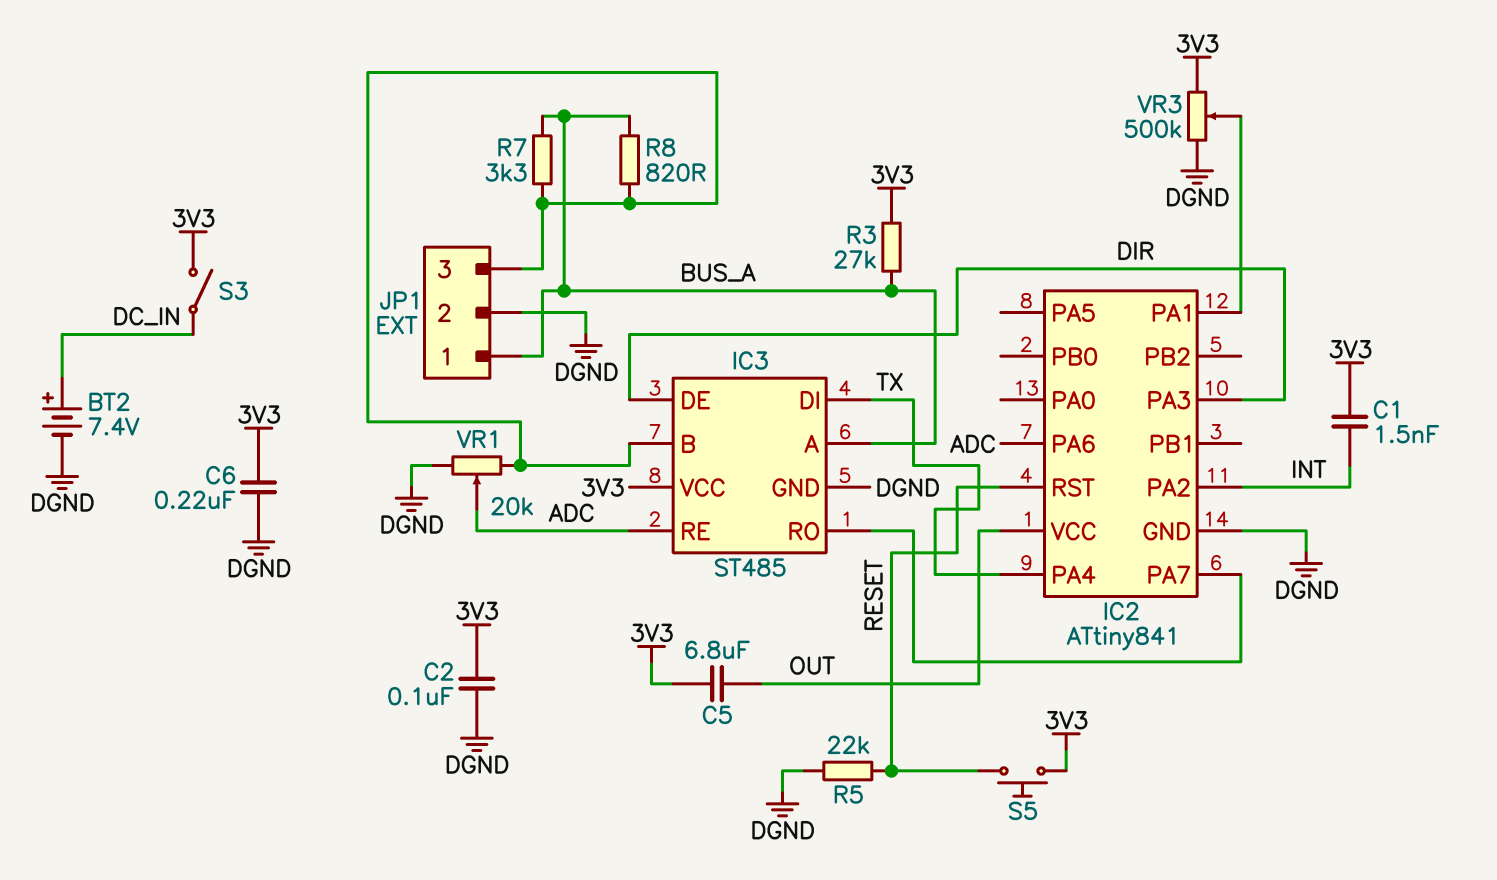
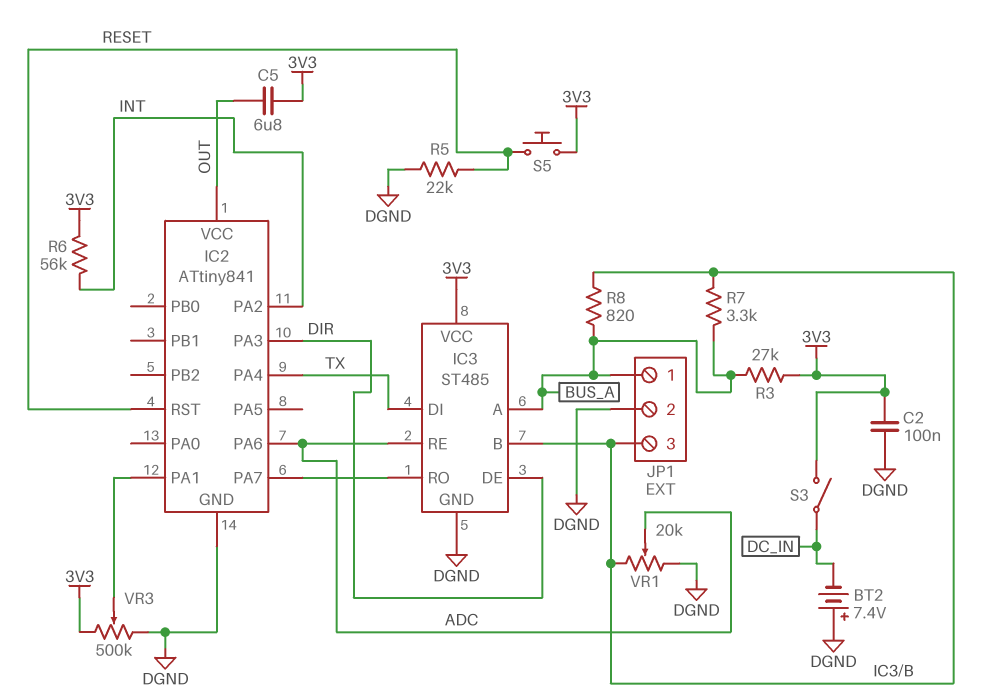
BT2: 7.4V (plus DC_IN, minus DGND) -> 7.4V (plus DGND, minus DC_IN)
C1: 1.5nF (3V3, INT) -> none
C6: 220nF (3V3, DGND) -> none
R6: none -> 56k (3V3, INT)

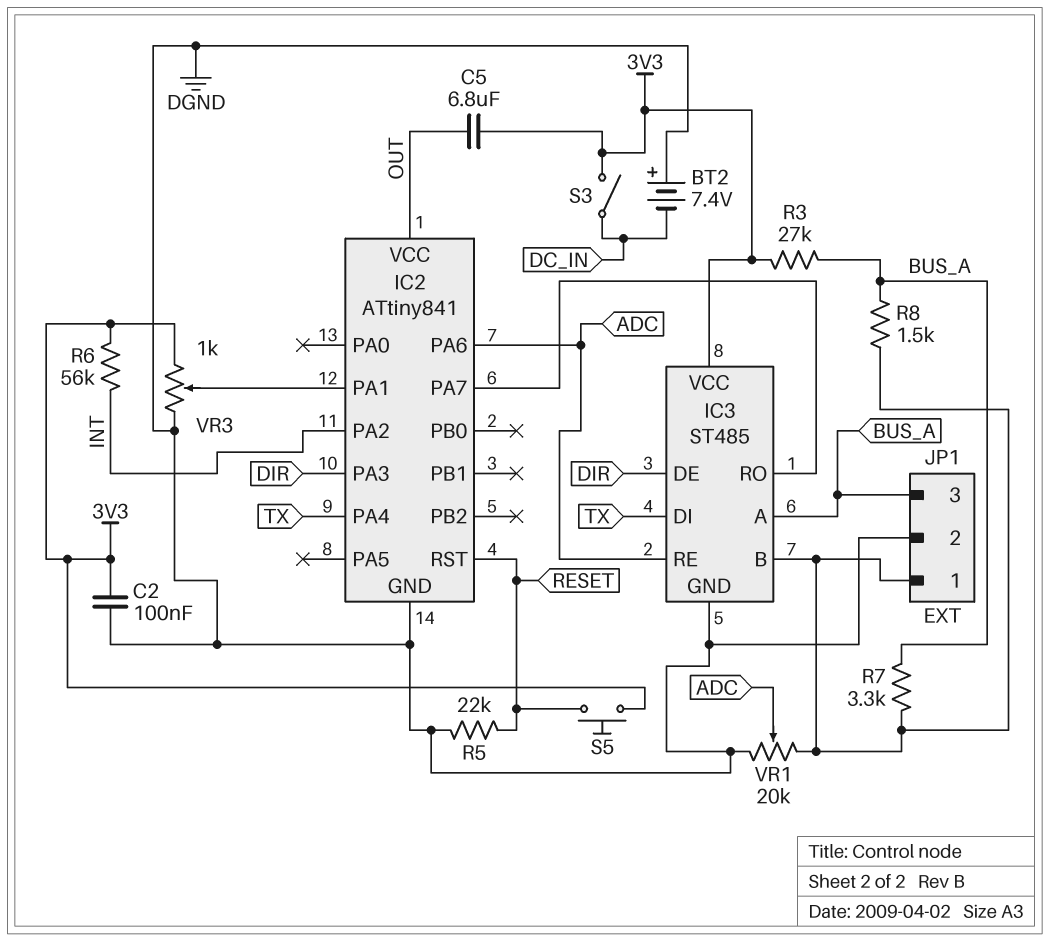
JP1 pin 1: BUS_A -> IC3/B
JP1 pin 3: IC3/B -> BUS_A
R8: 820 (BUS_A, IC3/B) -> 1.5k (BUS_A, IC3/B)
VR3: 500k (3V3, DGND, wiper IC2/PA1) -> 1k (3V3, DGND, wiper IC2/PA1)

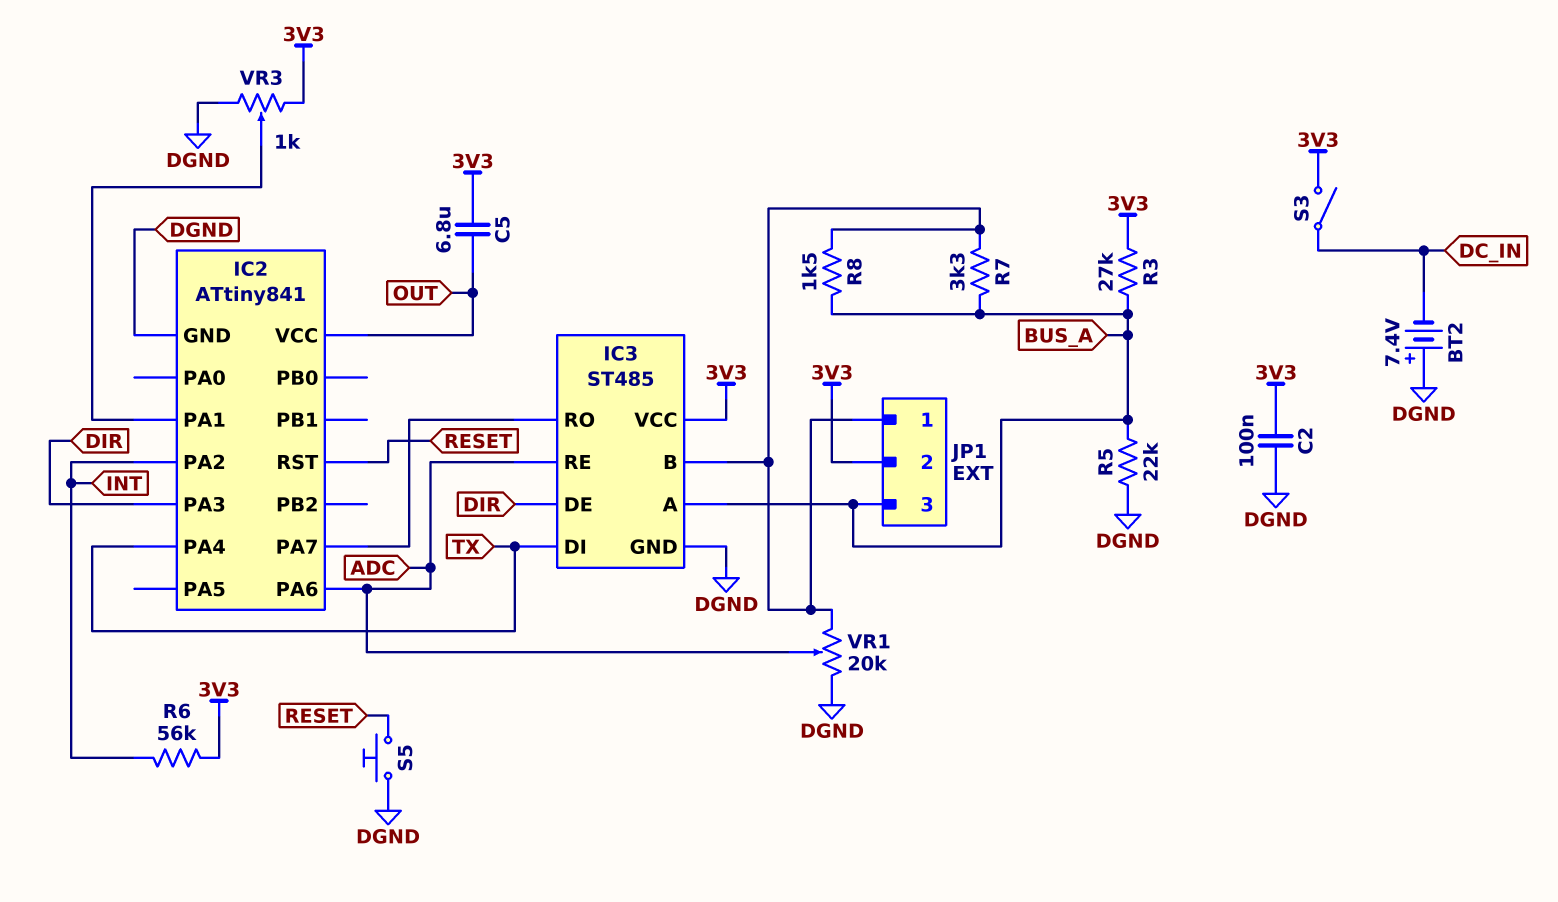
JP1 pin 2: DGND -> 3V3
R5: 22k (DGND, RESET) -> 22k (BUS_A, DGND)
S5: button (3V3, RESET) -> button (DGND, RESET)

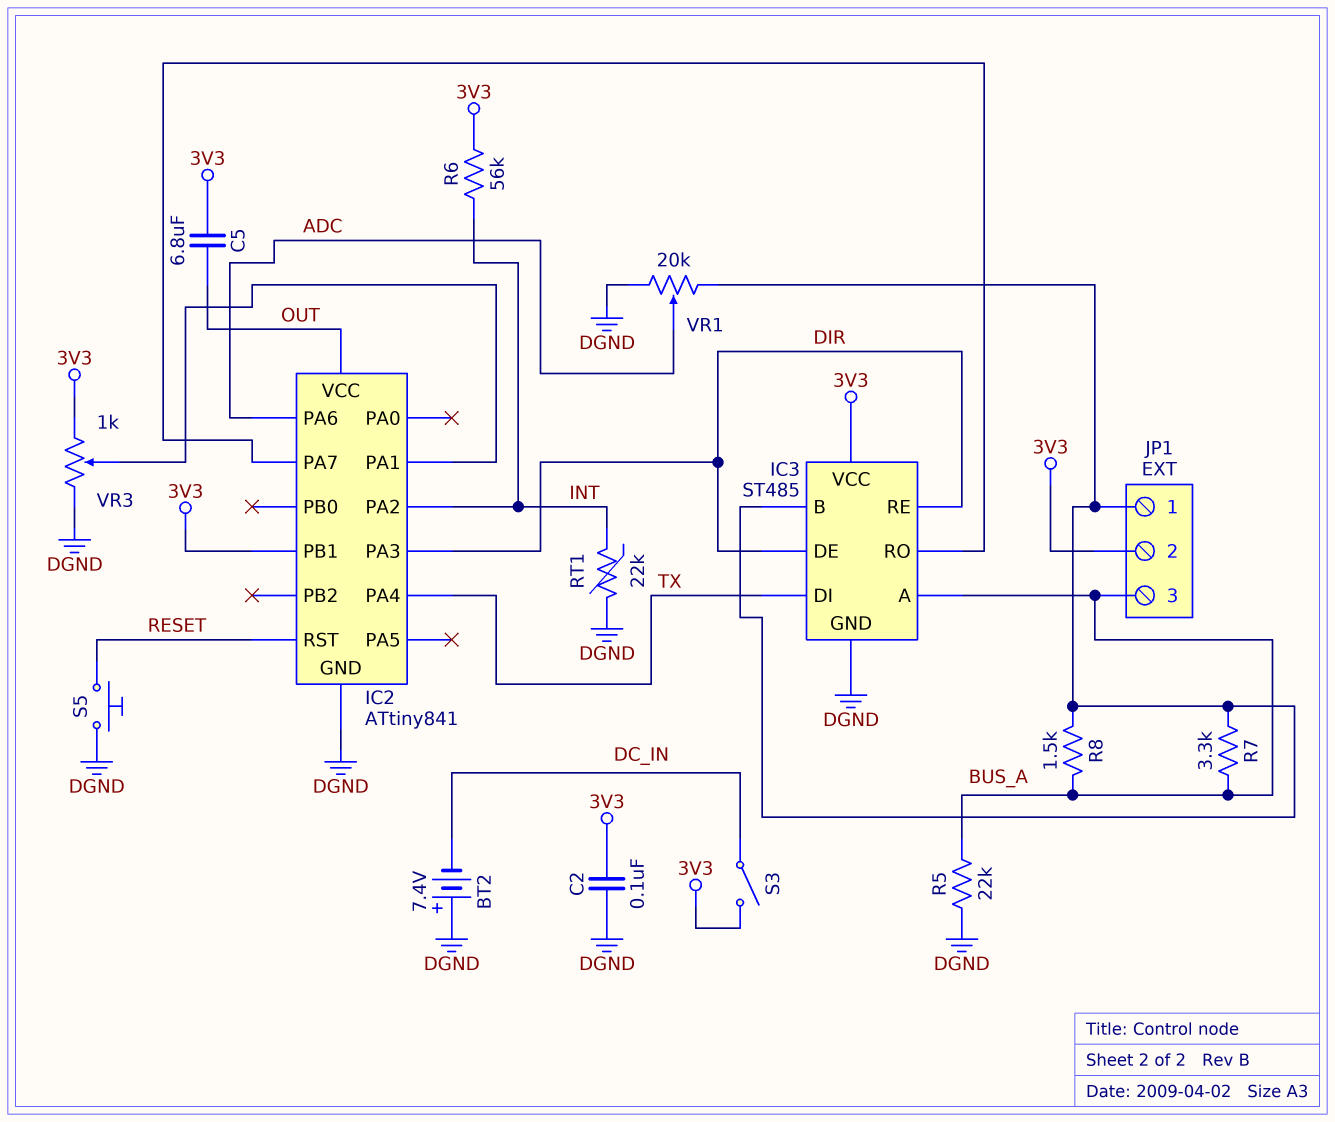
IC2 pin PB1: none -> 3V3
IC3 pin RE: ADC -> DIR
R3: 27k (3V3, BUS_A) -> none
RT1: none -> 22k (DGND, INT)

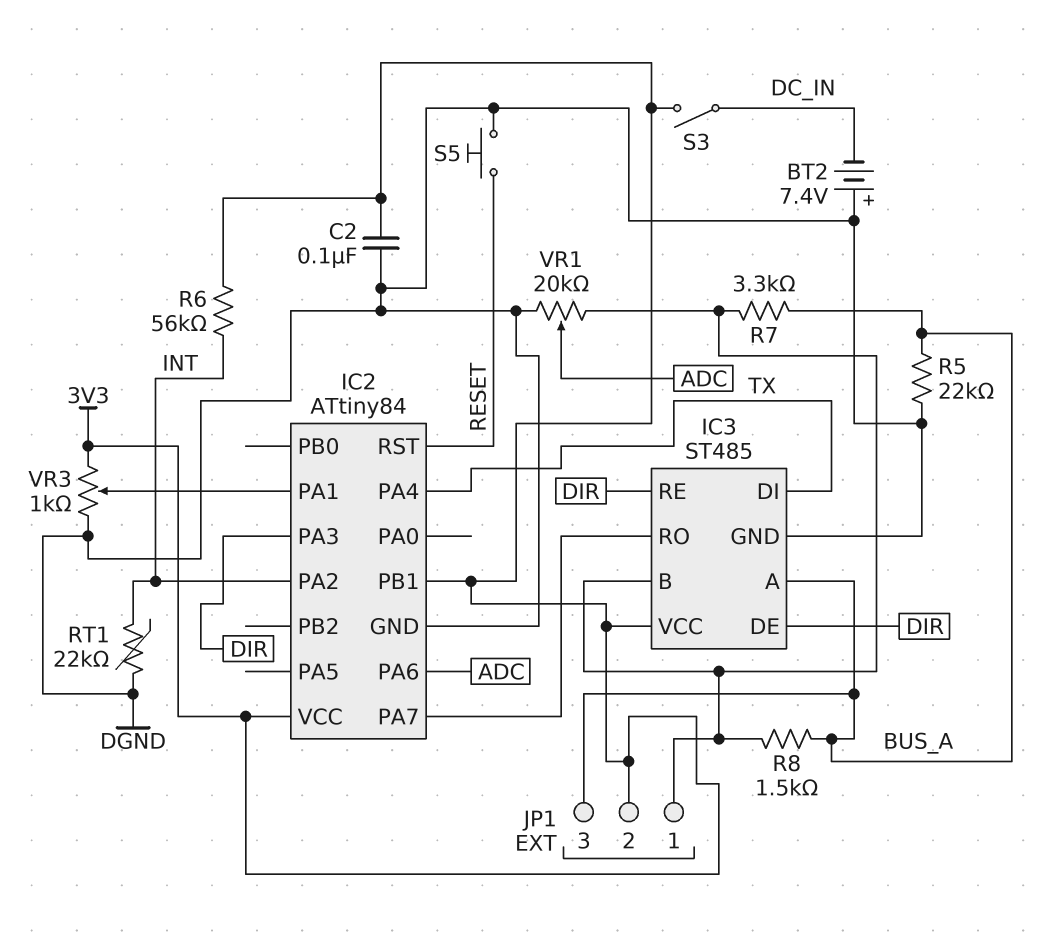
C5: 6.8uF (3V3, OUT) -> none
IC2: ATtiny841 -> ATtiny84
IC2 pin VCC: OUT -> 3V3

